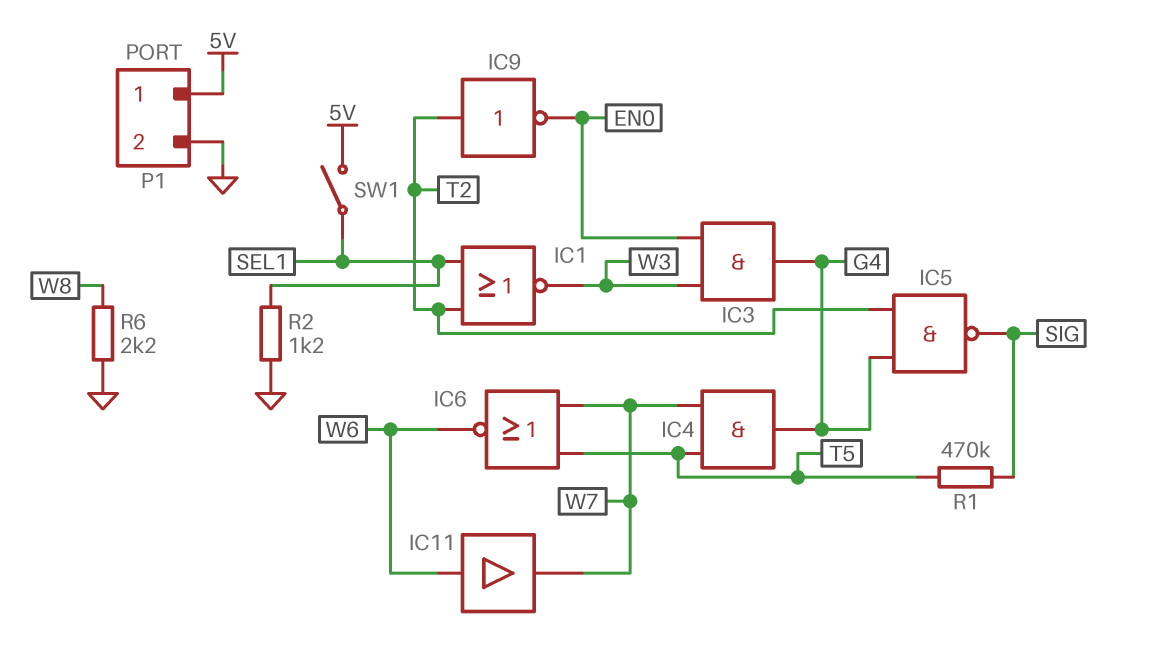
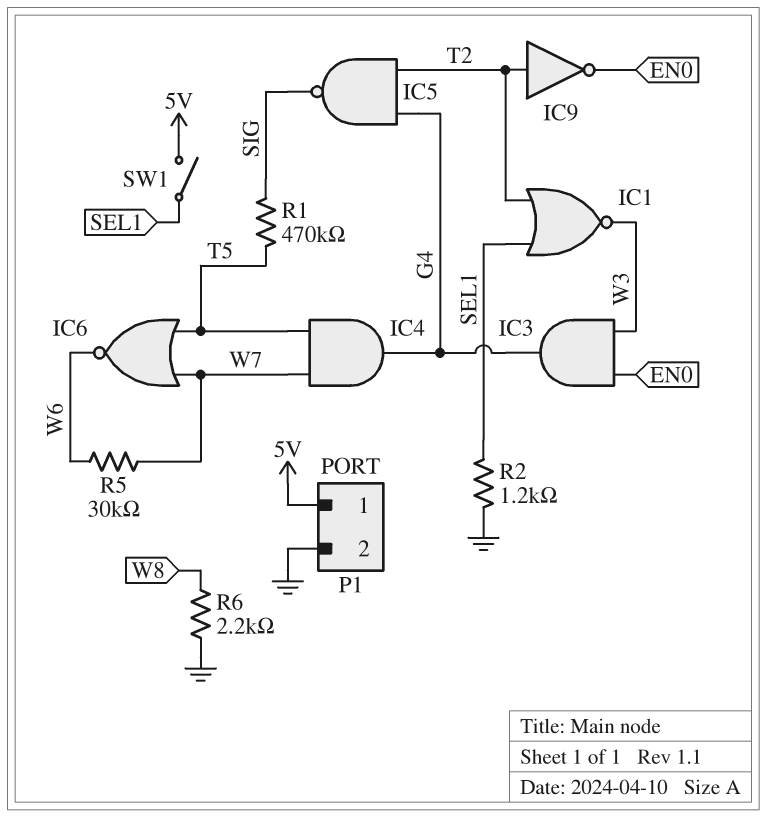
IC11: buffer (in W6, out W7) -> none
R5: none -> 30k (W6, W7)

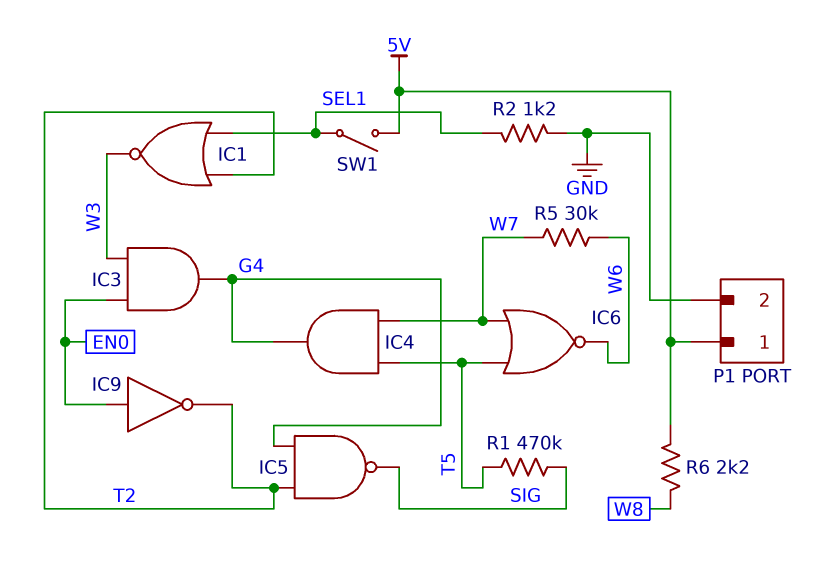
IC9: NOT (in T2, out EN0) -> NOT (in EN0, out T2)
R6: 2.2k (GND, W8) -> 2.2k (5V, W8)

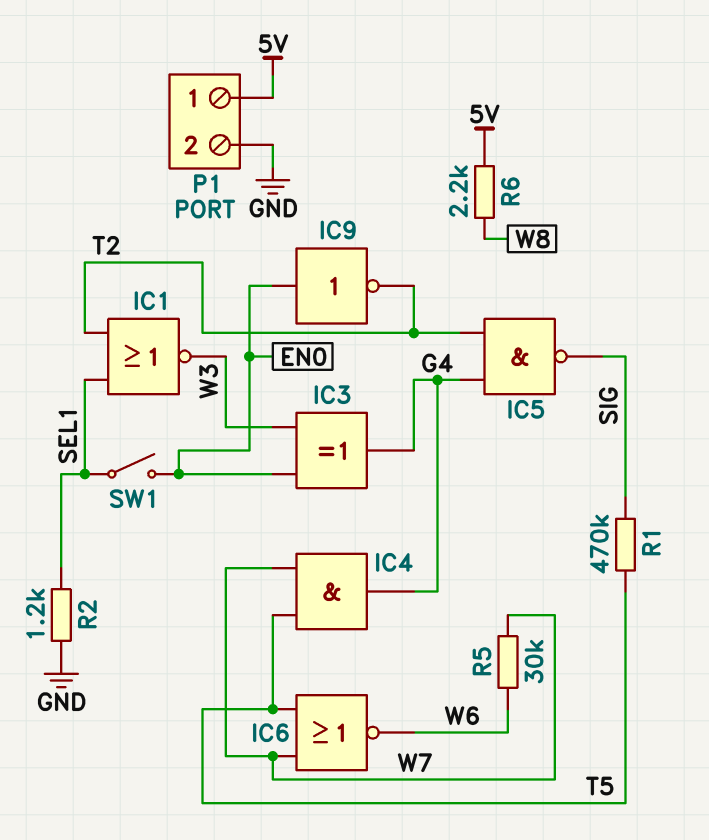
IC3: AND (in EN0, in W3, out G4) -> XOR (in EN0, in W3, out G4)
SW1: switch (5V, SEL1) -> switch (EN0, SEL1)

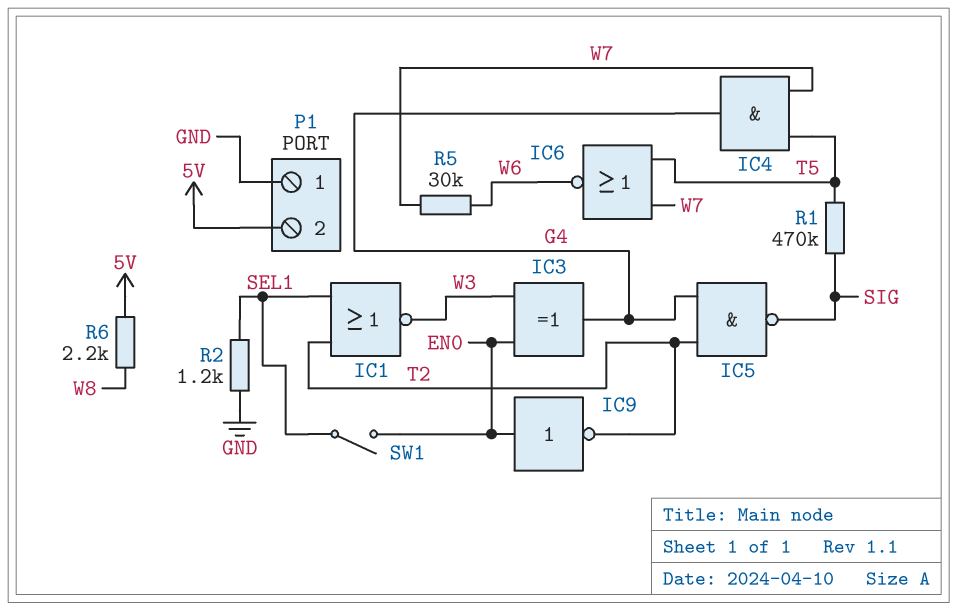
P1 pin 1: 5V -> GND
P1 pin 2: GND -> 5V

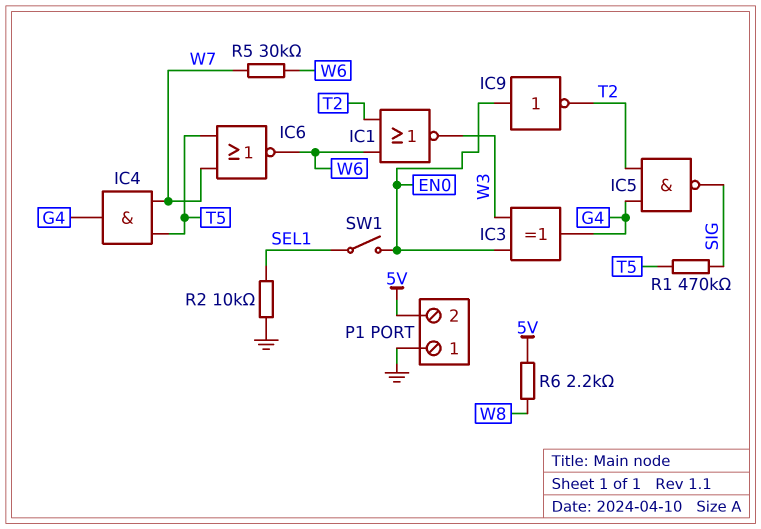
IC1: NOR (in SEL1, in T2, out W3) -> NOR (in T2, in W6, out W3)
R2: 1.2k (GND, SEL1) -> 10k (GND, SEL1)

